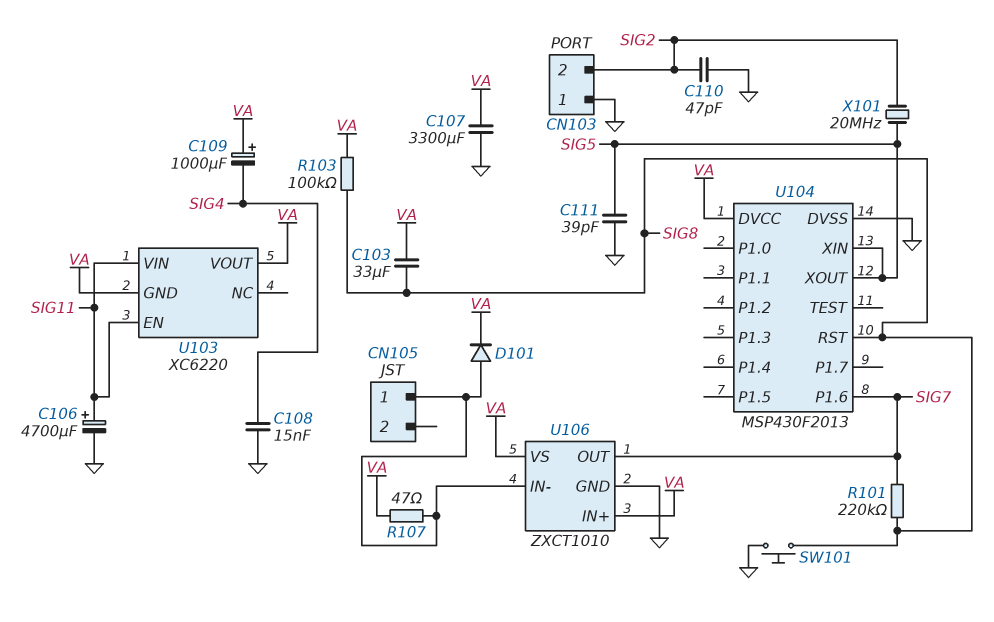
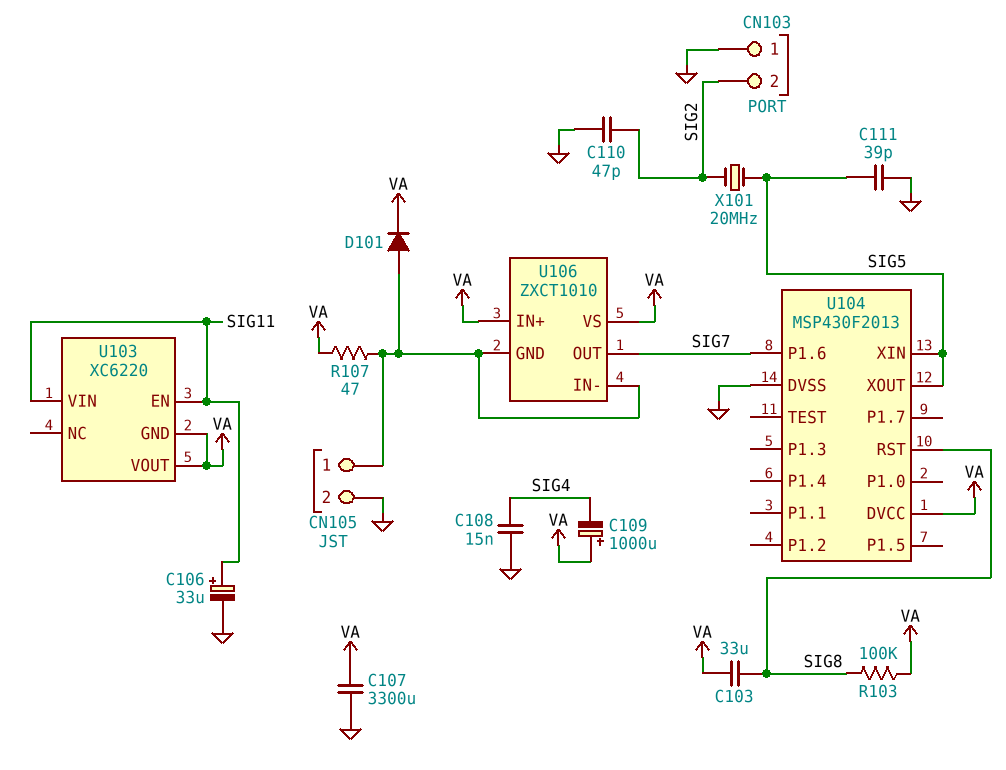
C106: 4700uF (plus SIG11, minus GND) -> 33uF (plus SIG11, minus GND)
CN105 pin 2: none -> GND
R101: 220k (SIG7, SIG8) -> none
SW101: button (GND, SIG8) -> none
U106 pin GND: GND -> CN105/1

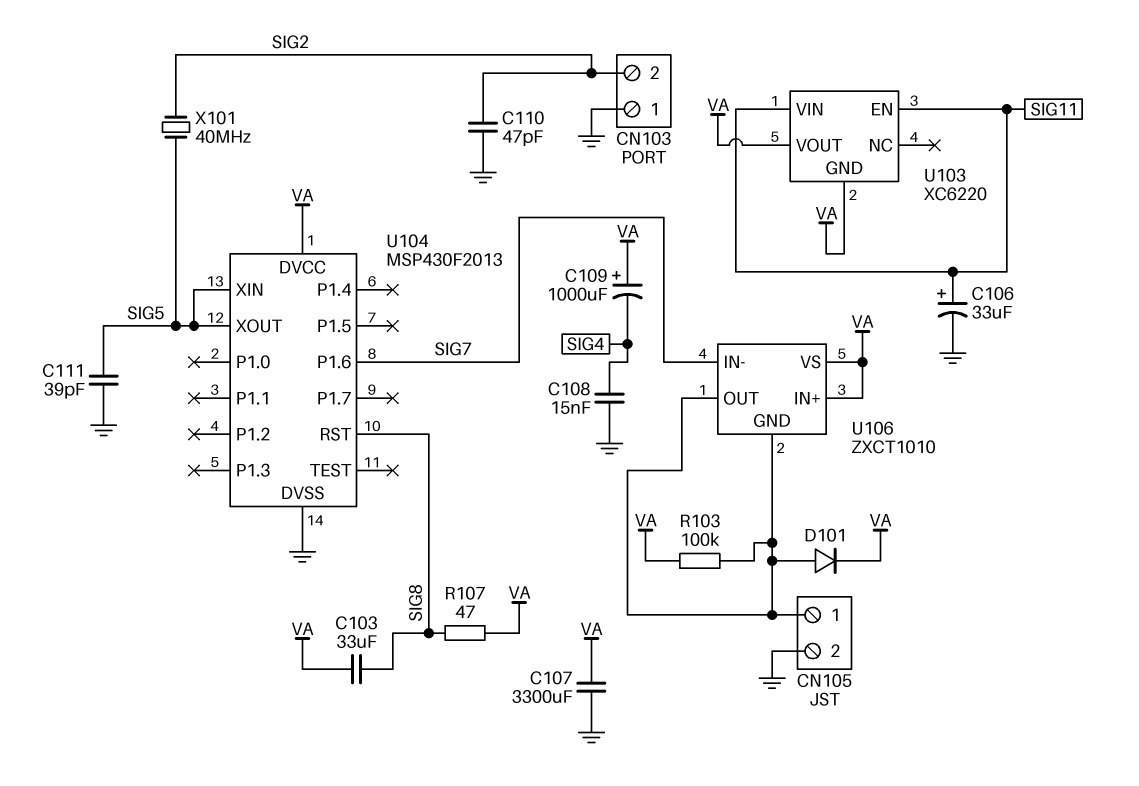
R103: 100k (SIG8, VA) -> 100k (CN105/1, VA)
R107: 47 (CN105/1, VA) -> 47 (SIG8, VA)
U106 pin IN-: CN105/1 -> SIG7
U106 pin OUT: SIG7 -> CN105/1
X101: 20MHz (SIG2, SIG5) -> 40MHz (SIG2, SIG5)

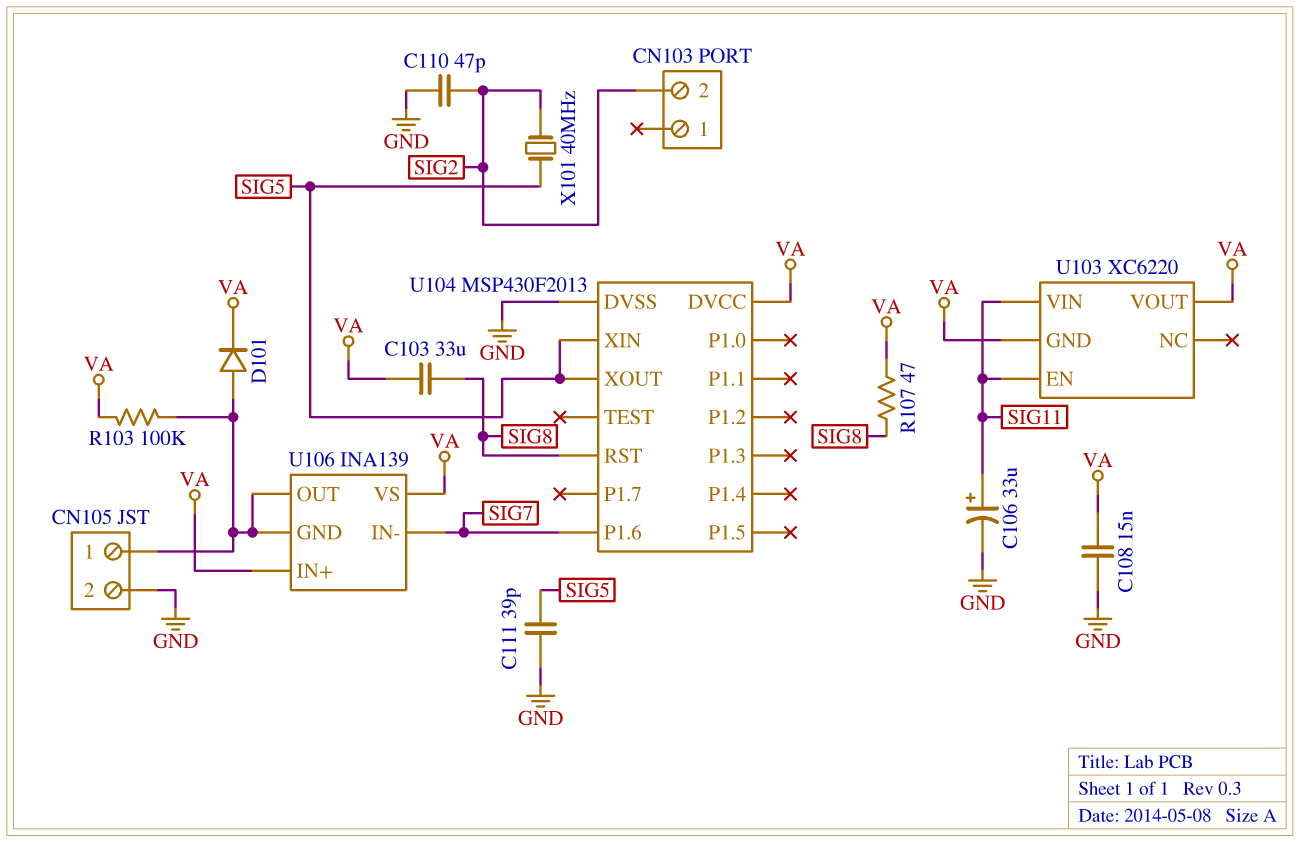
C107: 3300uF (GND, VA) -> none
C108: 15nF (GND, SIG4) -> 15nF (GND, VA)
C109: 1000uF (plus VA, minus SIG4) -> none
CN103 pin 1: GND -> none
U106: ZXCT1010 -> INA139

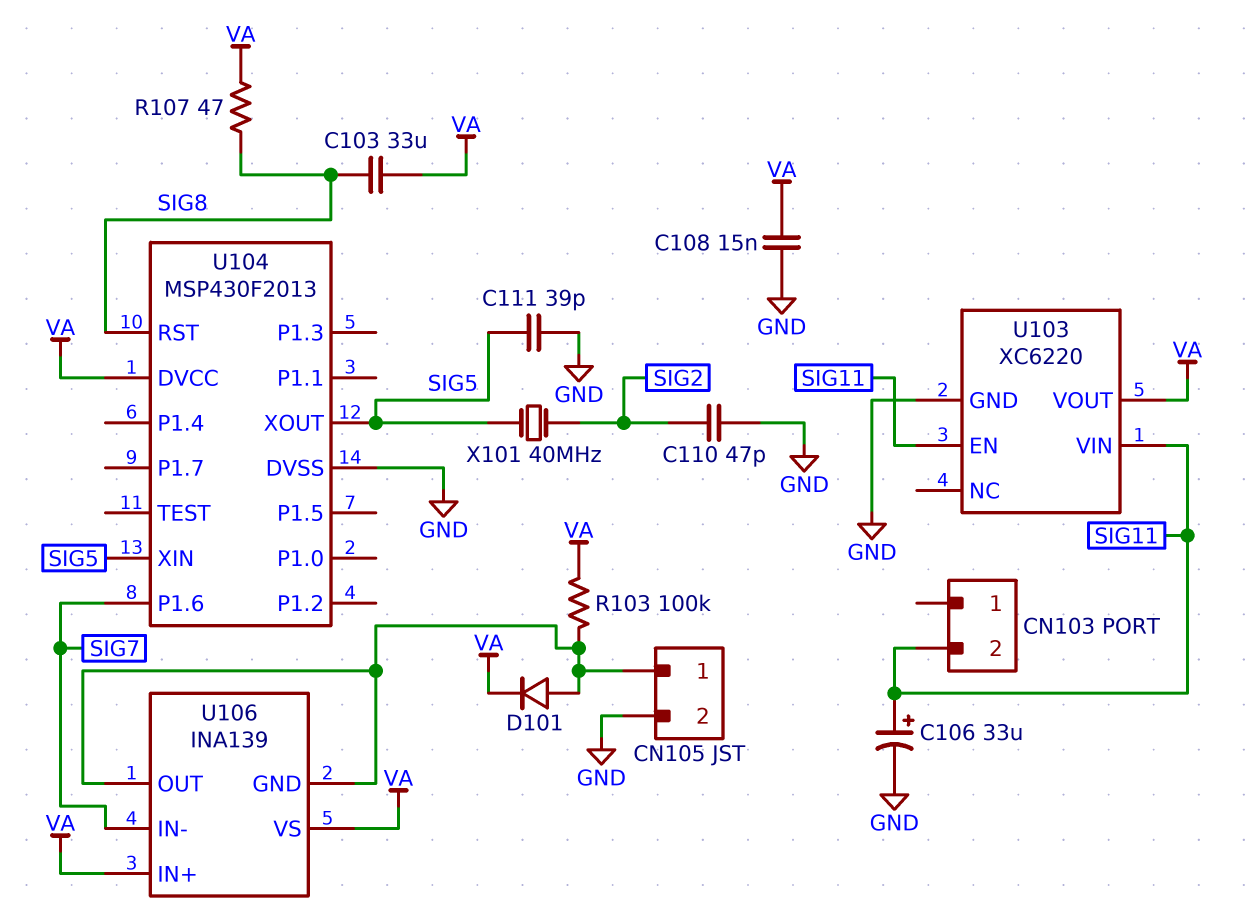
CN103 pin 2: SIG2 -> SIG11
U103 pin GND: VA -> GND

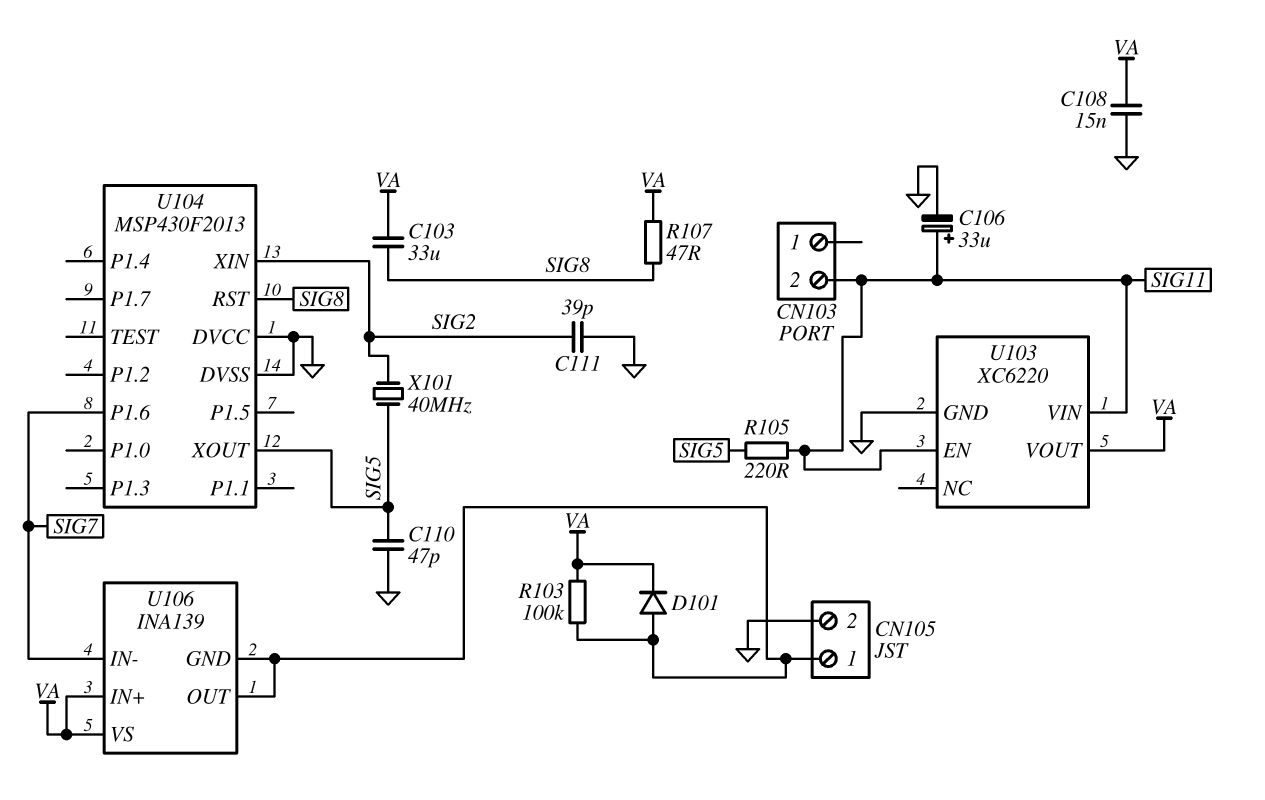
C110: 47pF (GND, SIG2) -> 47pF (GND, SIG5)
C111: 39pF (GND, SIG5) -> 39pF (GND, SIG2)
R105: none -> 220 (SIG5, SIG11)
U104 pin DVCC: VA -> GND
U104 pin XIN: SIG5 -> SIG2

